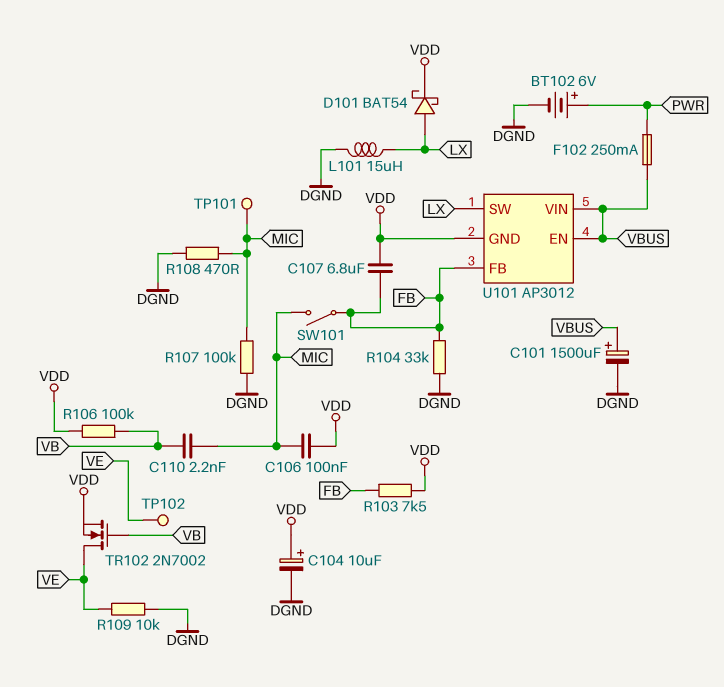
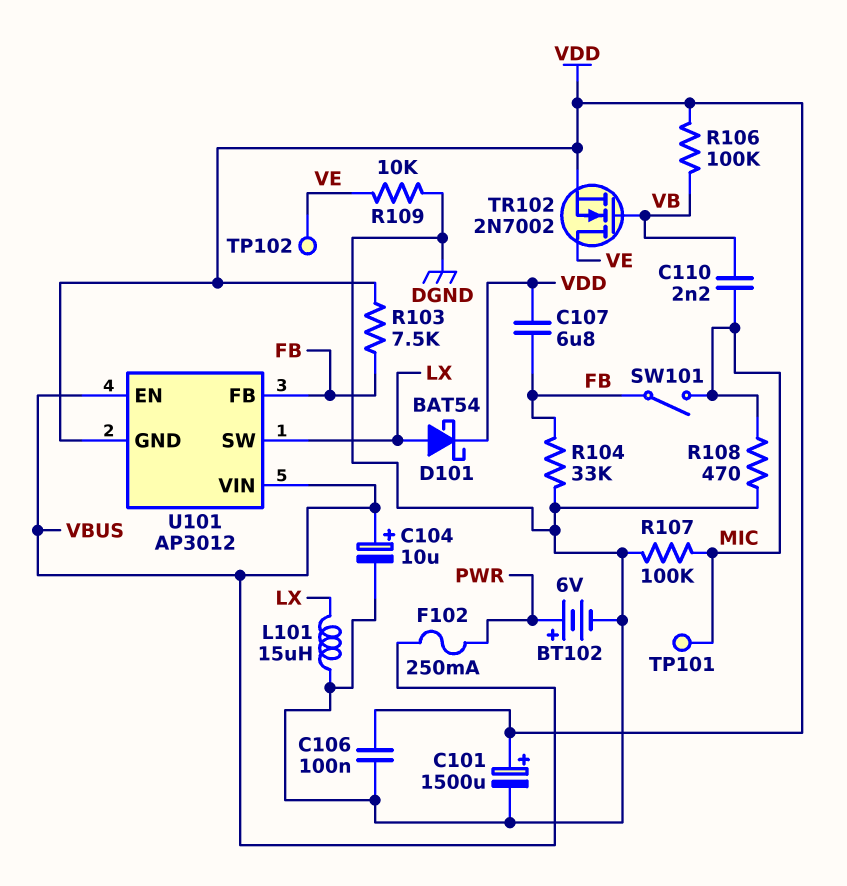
C101: 1500uF (plus VBUS, minus DGND) -> 1500uF (plus VDD, minus DGND)
C104: 10uF (plus VDD, minus DGND) -> 10uF (plus VBUS, minus DGND)
C106: 100nF (MIC, VDD) -> 100nF (DGND, VDD)

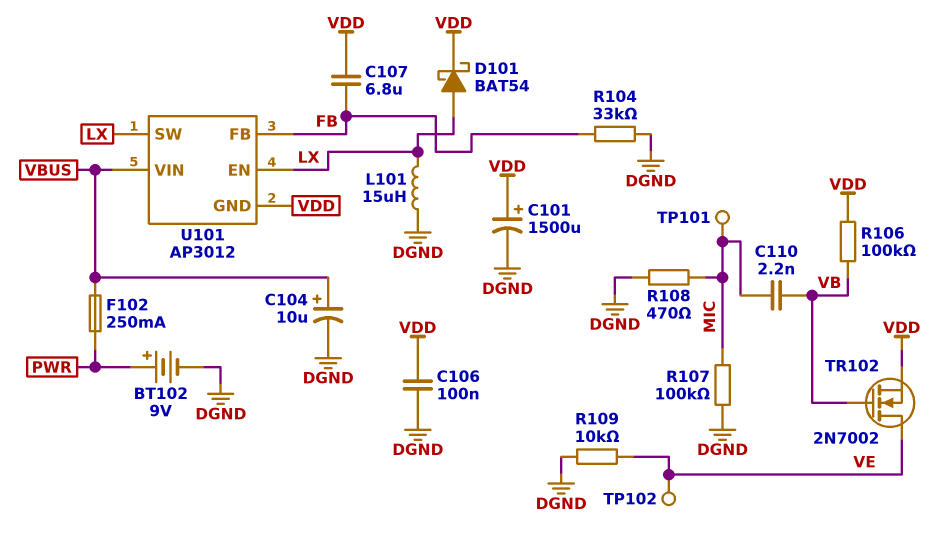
BT102: 6V (plus PWR, minus DGND) -> 9V (plus PWR, minus DGND)
R103: 7.5k (FB, VDD) -> none
SW101: switch (FB, MIC) -> none
U101 pin EN: VBUS -> LX

